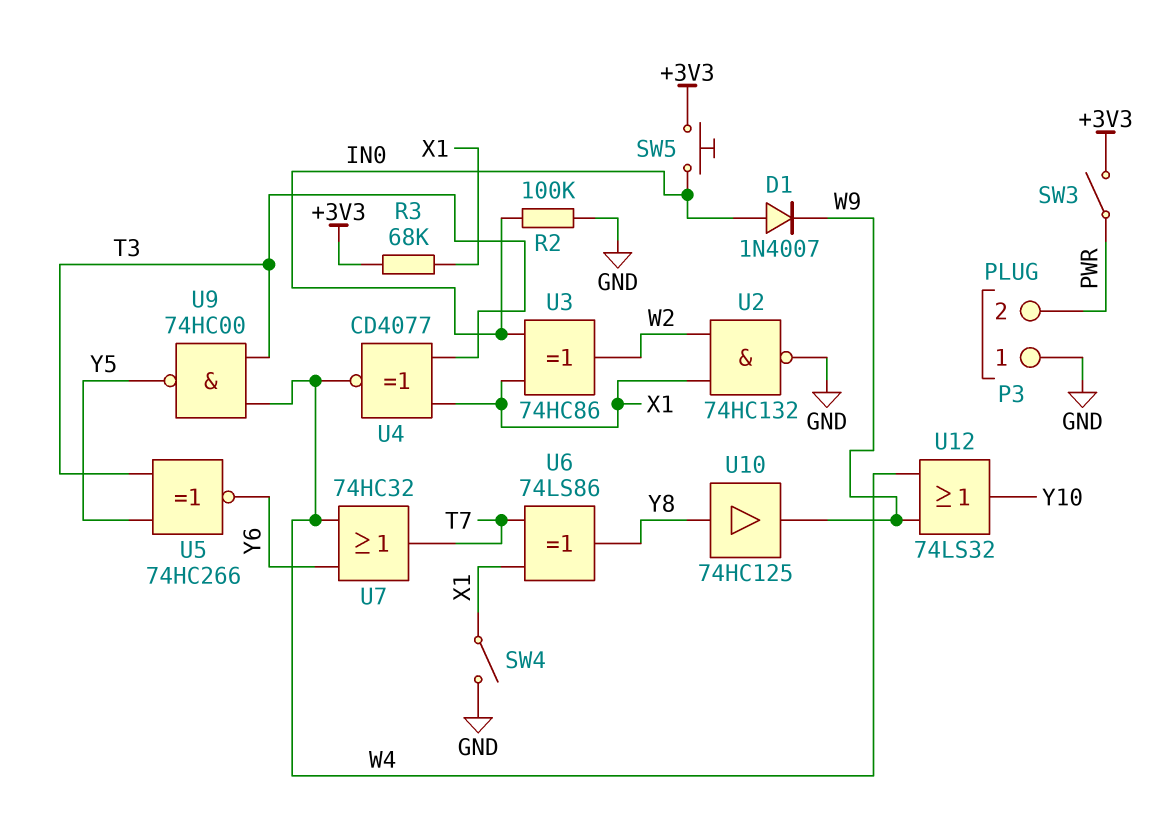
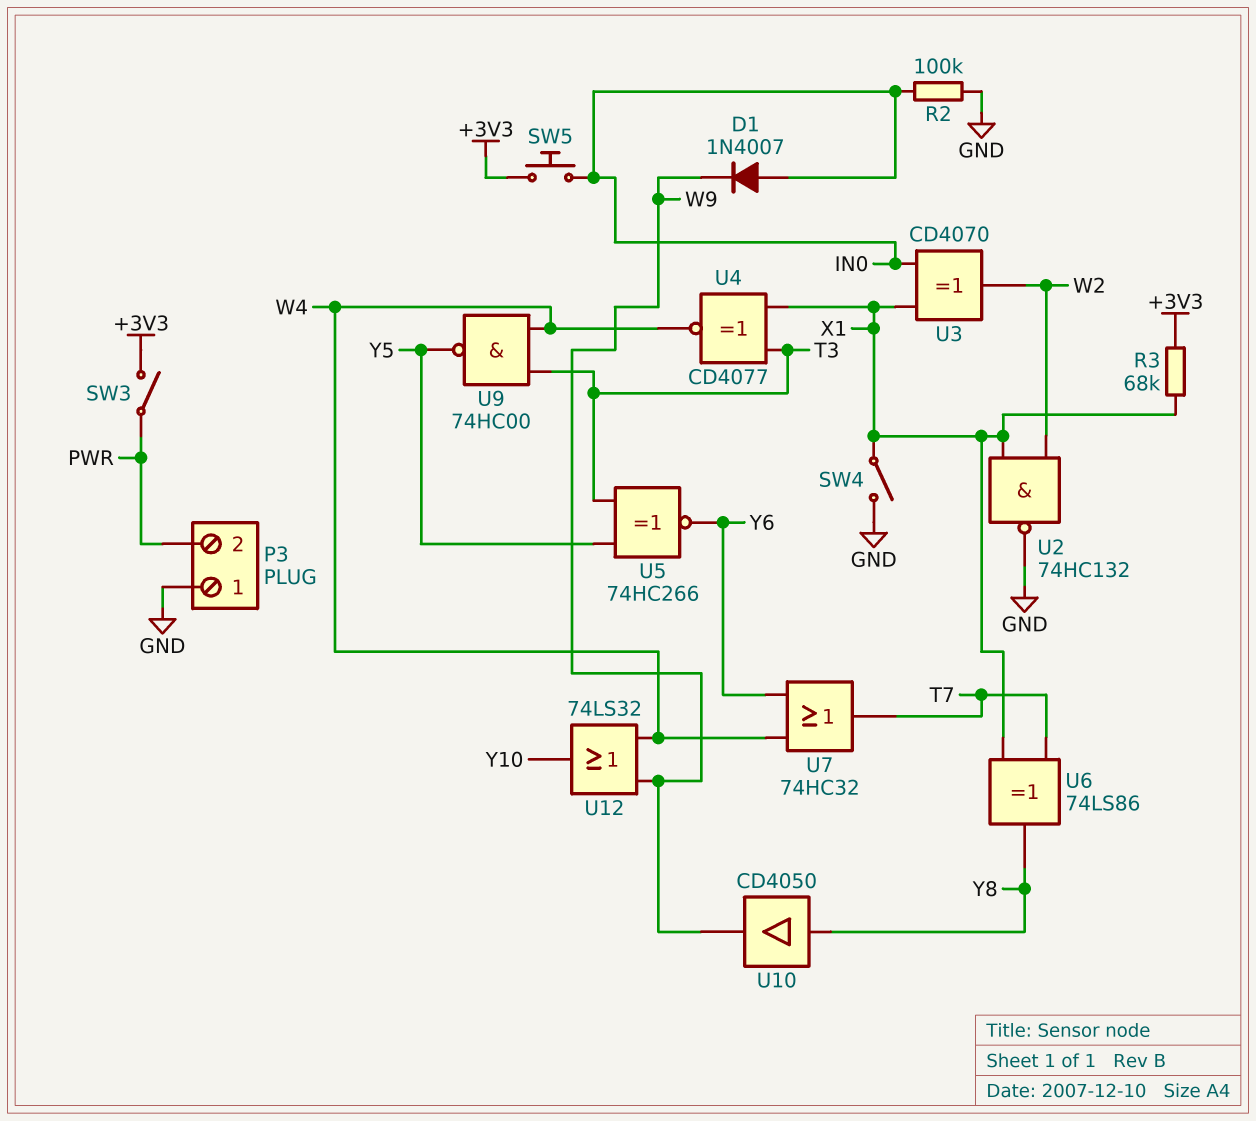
U3: XOR 74HC86 (in IN0, in X1, out W2) -> XOR CD4070 (in IN0, in X1, out W2)
U10: buffer 74HC125 (in Y8, out W9) -> buffer CD4050 (in Y8, out W9)

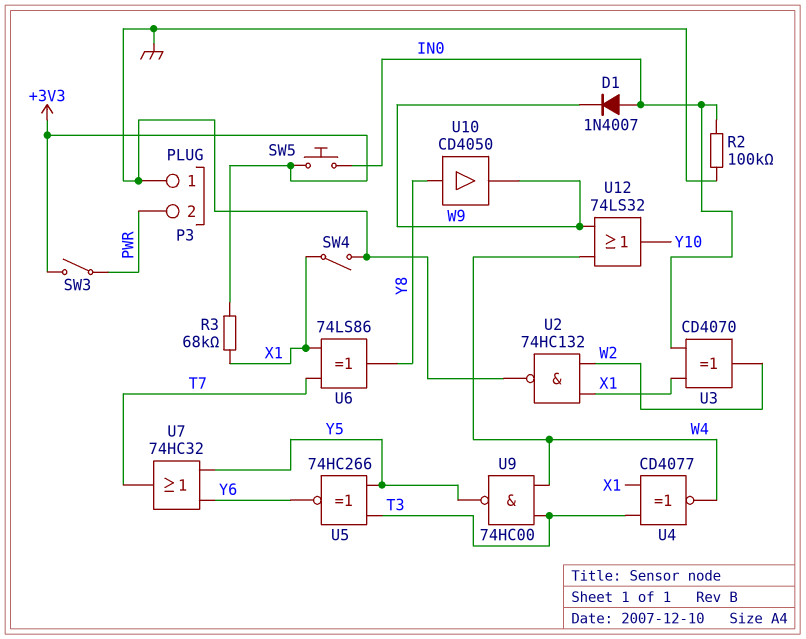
U7: OR 74HC32 (in W4, in Y6, out T7) -> OR 74HC32 (in Y5, in Y6, out T7)

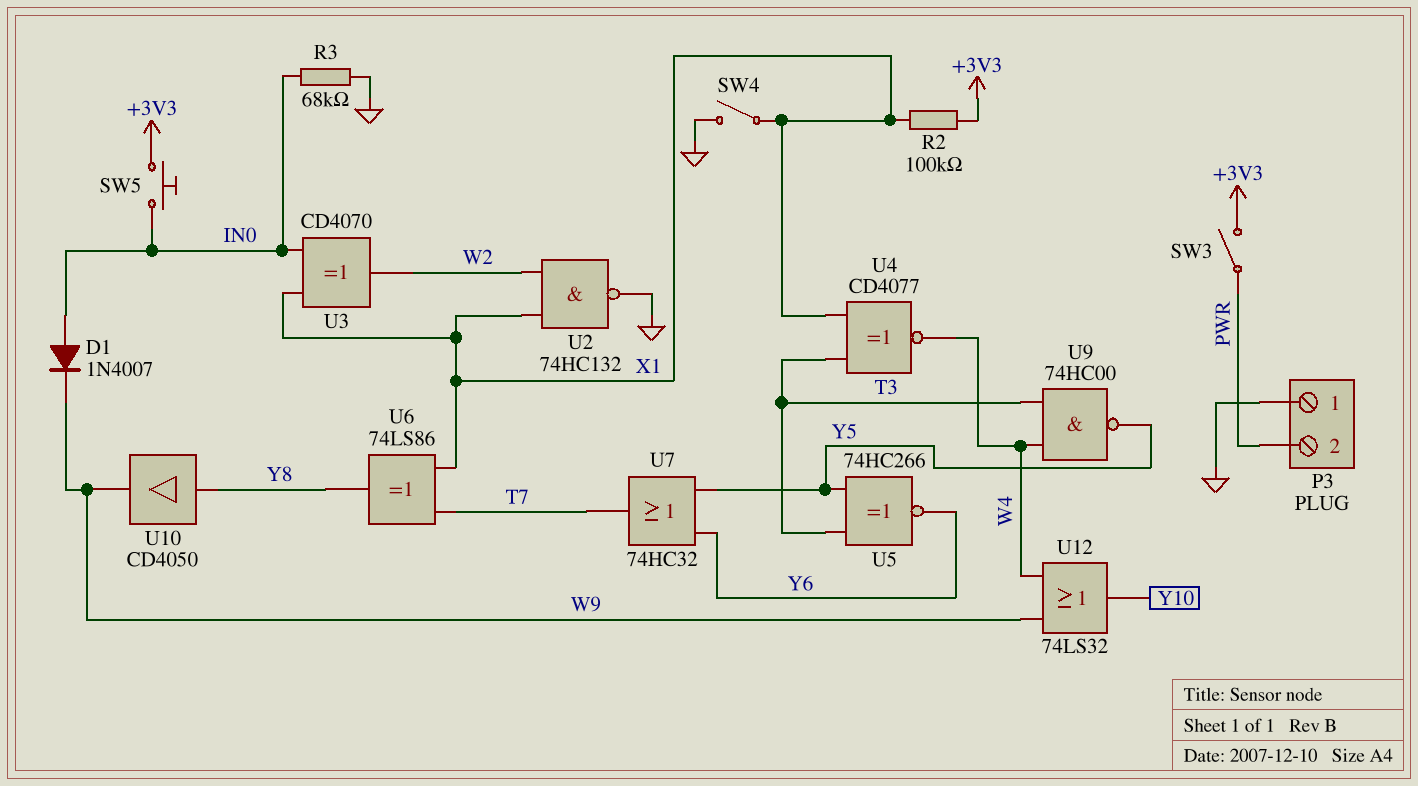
R2: 100k (GND, IN0) -> 100k (+3V3, X1)
R3: 68k (+3V3, X1) -> 68k (GND, IN0)

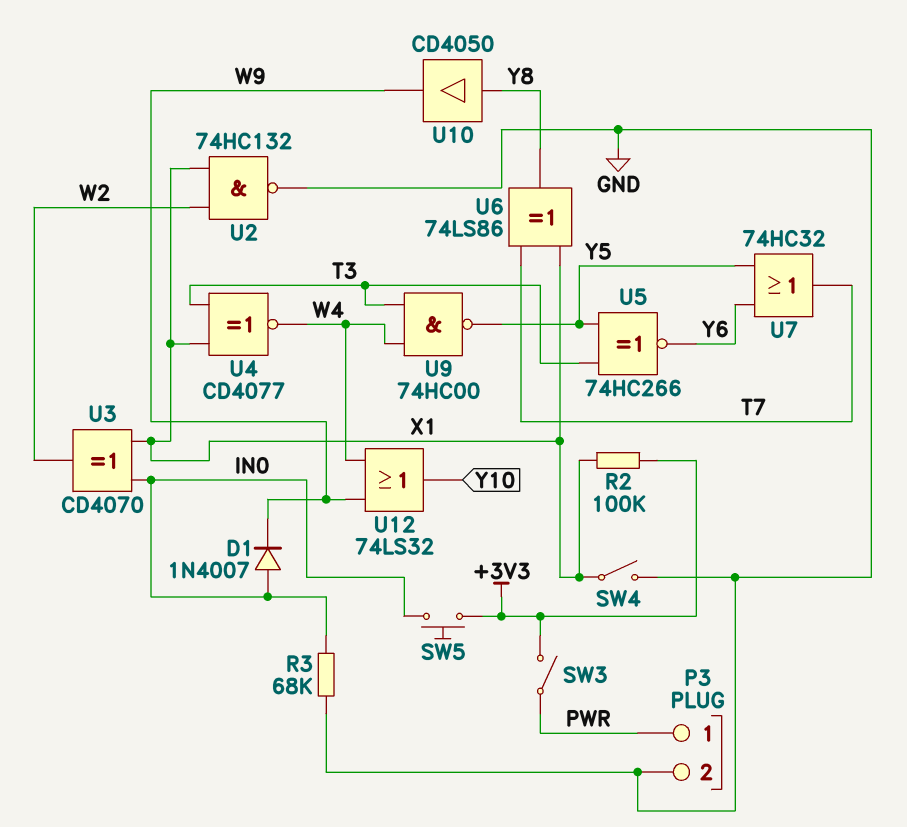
P3 pin 1: GND -> PWR
P3 pin 2: PWR -> GND

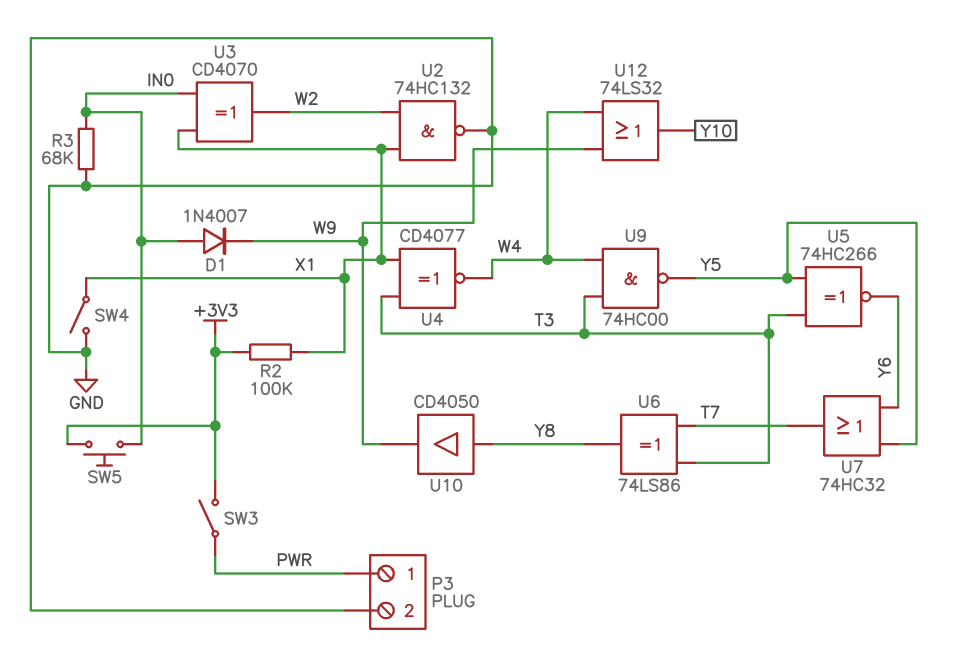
U6: XOR 74LS86 (in T7, in X1, out Y8) -> XOR 74LS86 (in T3, in T7, out Y8)

